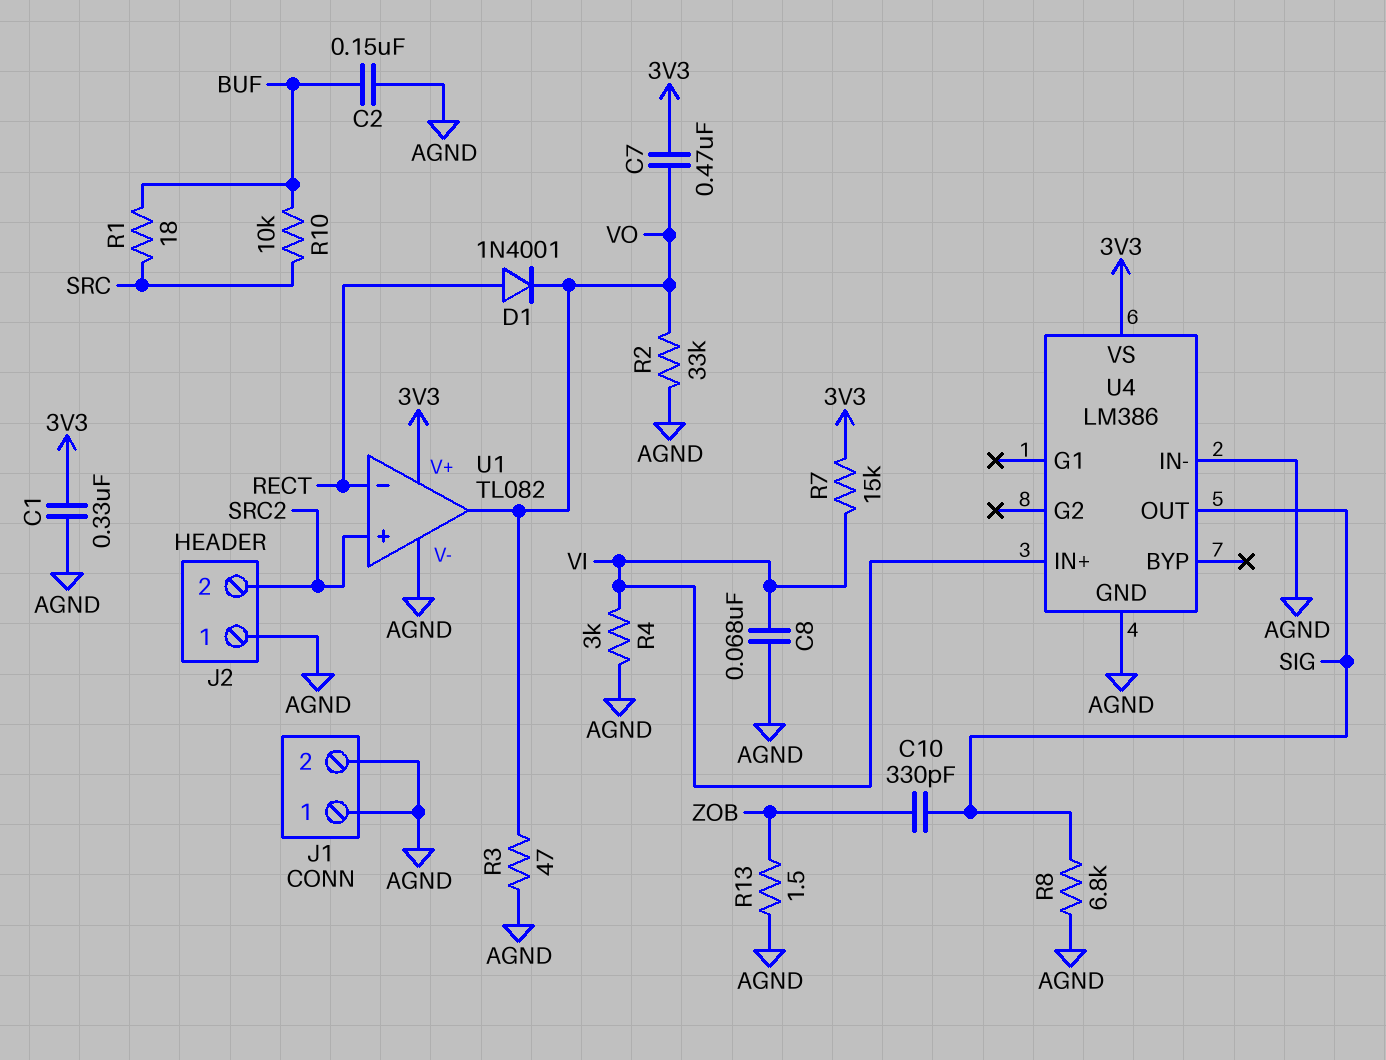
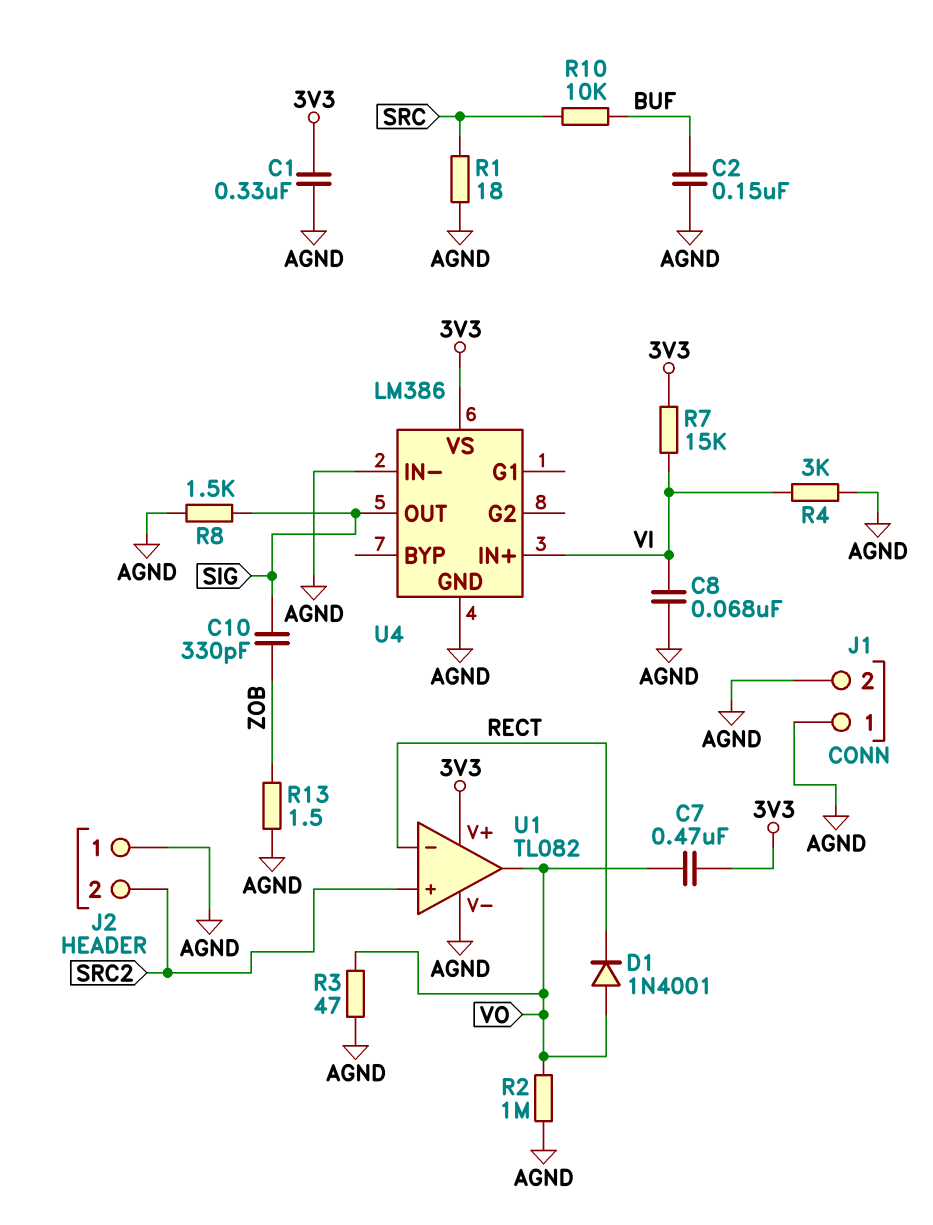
D1: diode 1N4001 (A RECT, K VO) -> diode 1N4001 (A VO, K RECT)
R1: 18 (BUF, SRC) -> 18 (AGND, SRC)
R2: 33k (AGND, VO) -> 1M (AGND, VO)
R8: 6.8k (AGND, SIG) -> 1.5k (AGND, SIG)

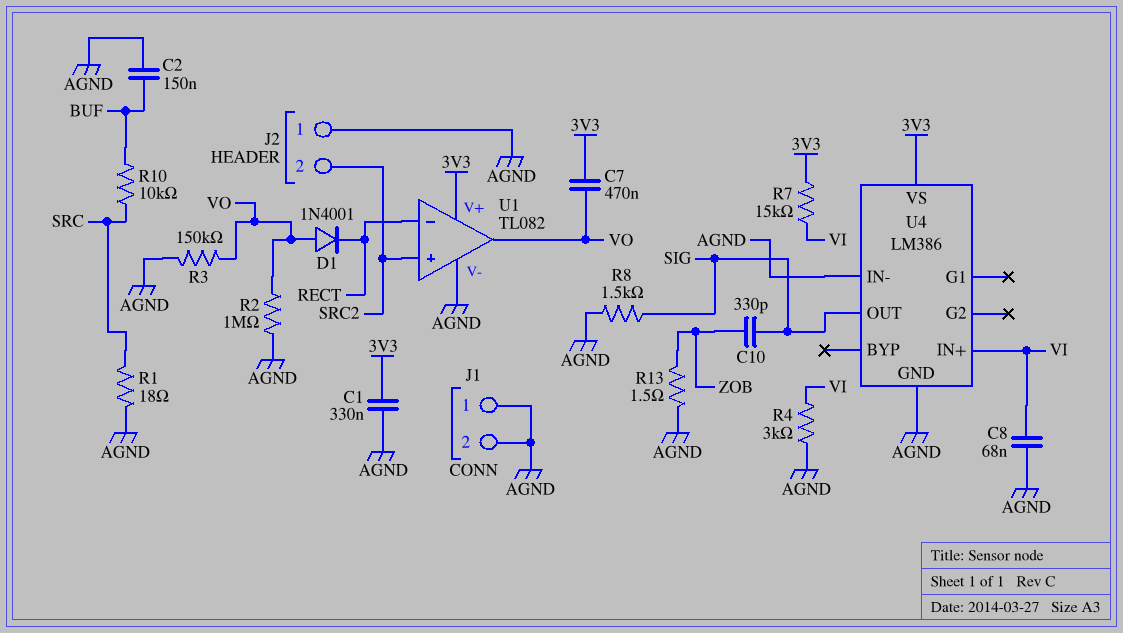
R3: 47 (AGND, VO) -> 150k (AGND, VO)

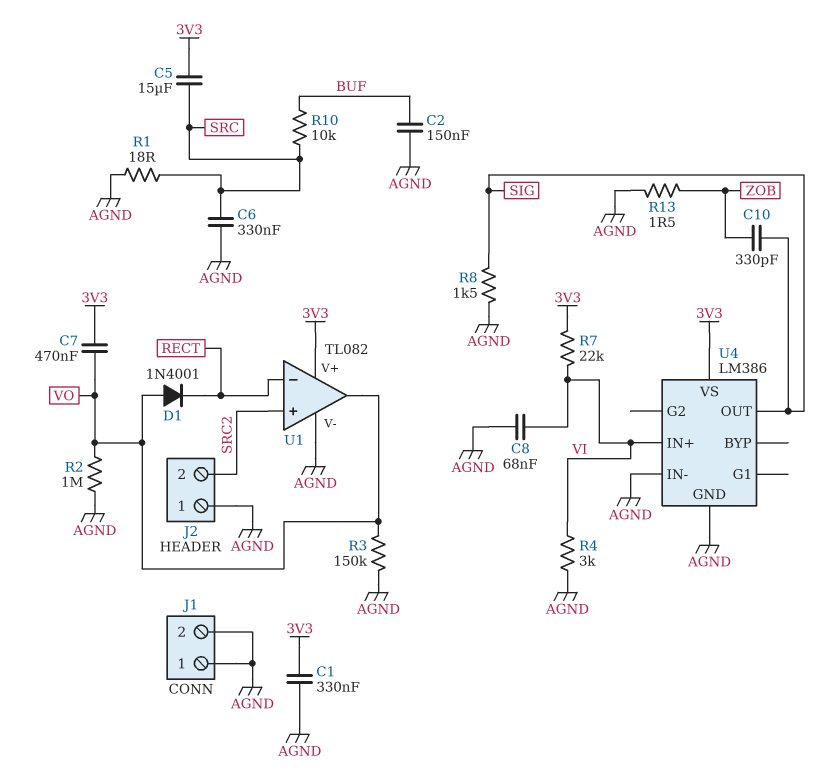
C5: none -> 15uF (3V3, SRC)
C6: none -> 330nF (AGND, SRC)
R7: 15k (3V3, VI) -> 22k (3V3, VI)

